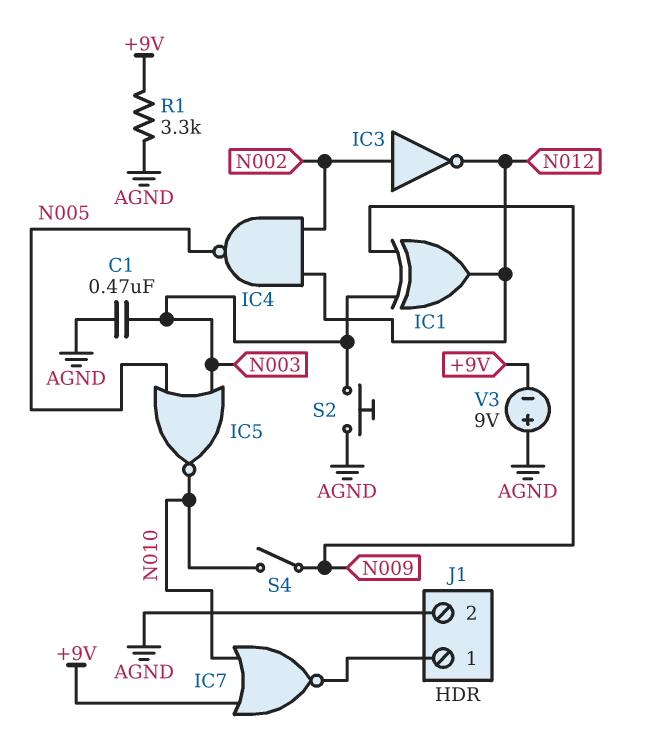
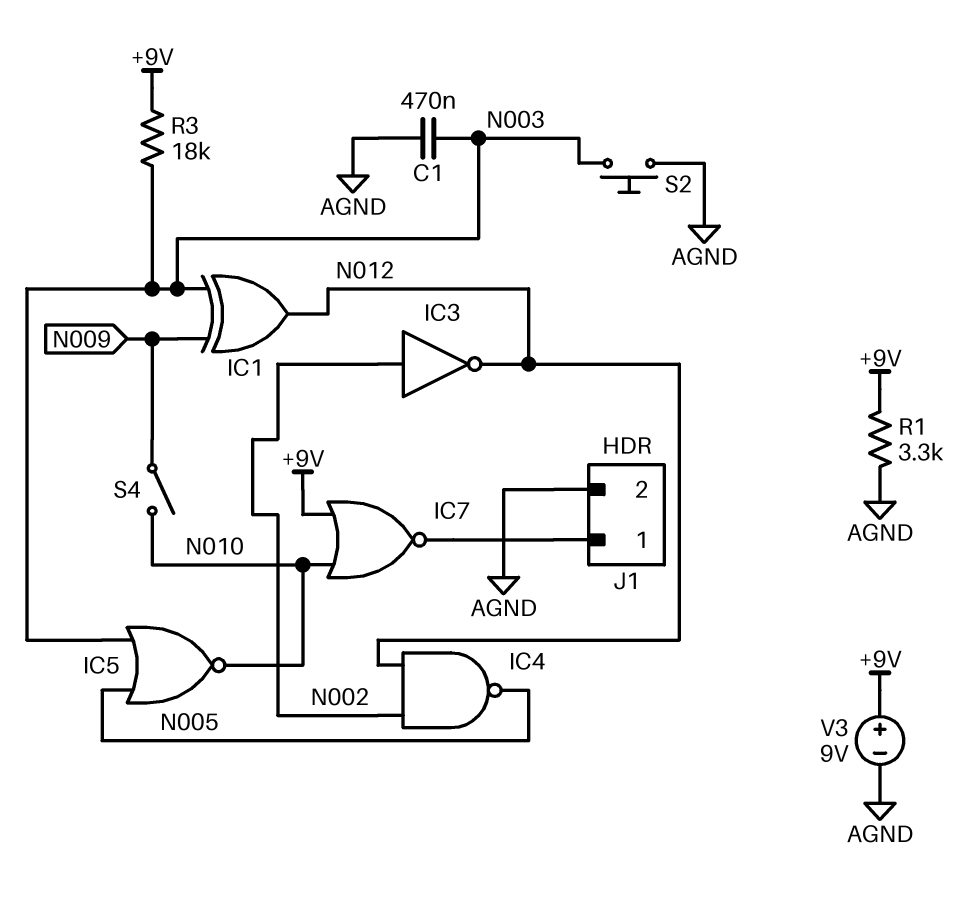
R3: none -> 18k (+9V, N003)
V3: 9V (plus AGND, minus +9V) -> 9V (plus +9V, minus AGND)

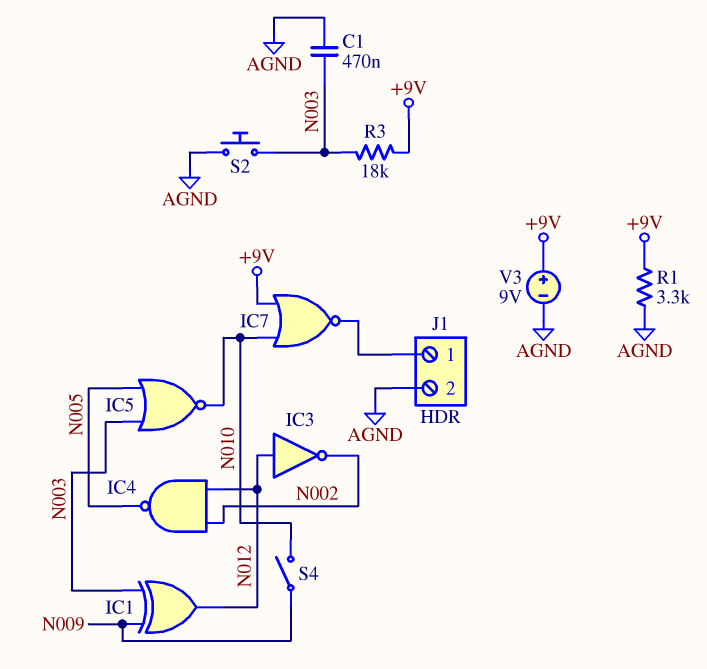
IC3: NOT (in N002, out N012) -> NOT (in N012, out N002)

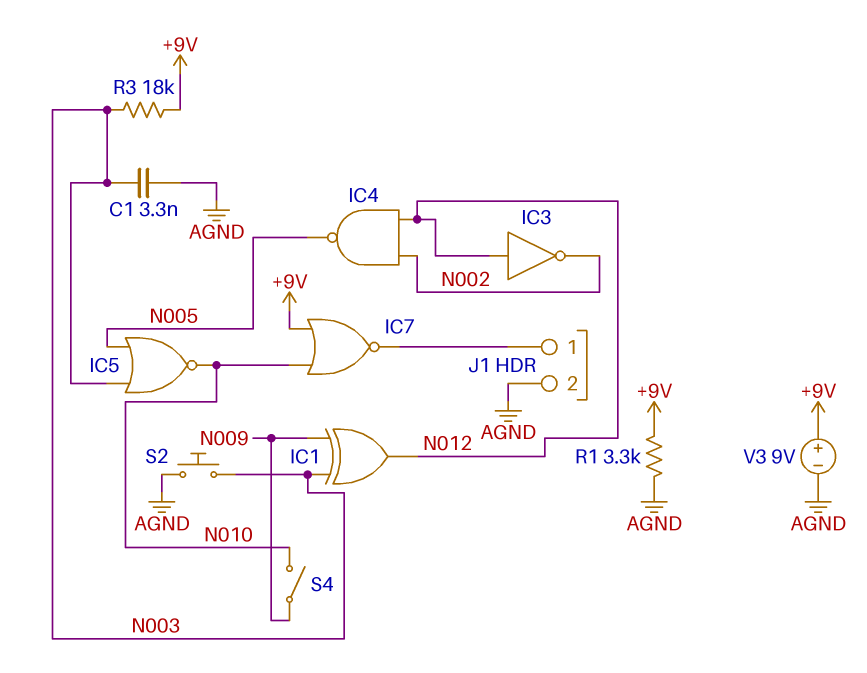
C1: 470nF (AGND, N003) -> 3.3nF (AGND, N003)

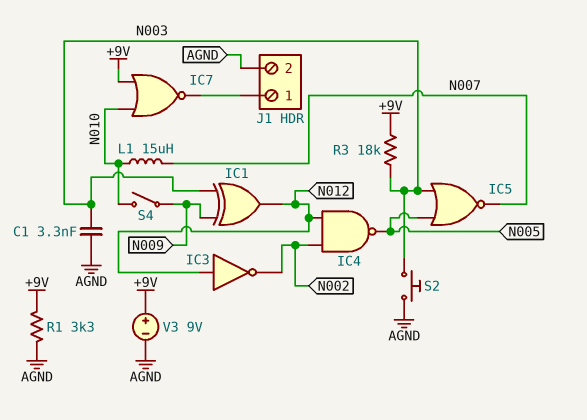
IC5: NOR (in N003, in N005, out N010) -> NOR (in N003, in N005, out N007)
L1: none -> 15uH (N007, N010)

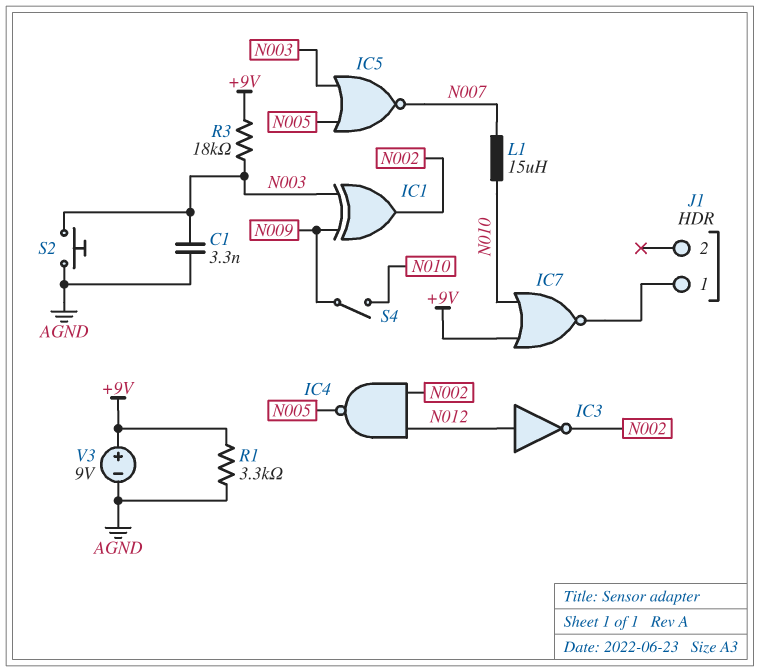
IC1: XOR (in N003, in N009, out N012) -> XOR (in N003, in N009, out N002)
J1 pin 2: AGND -> none

